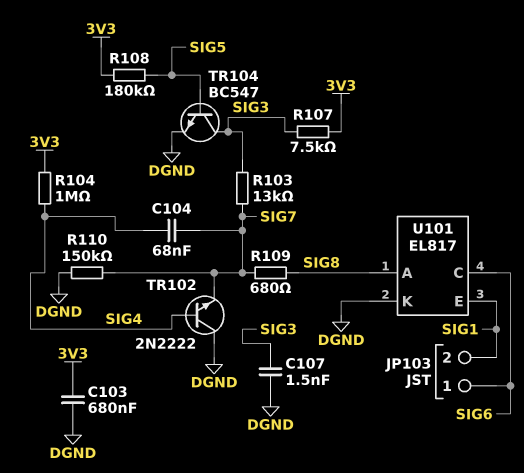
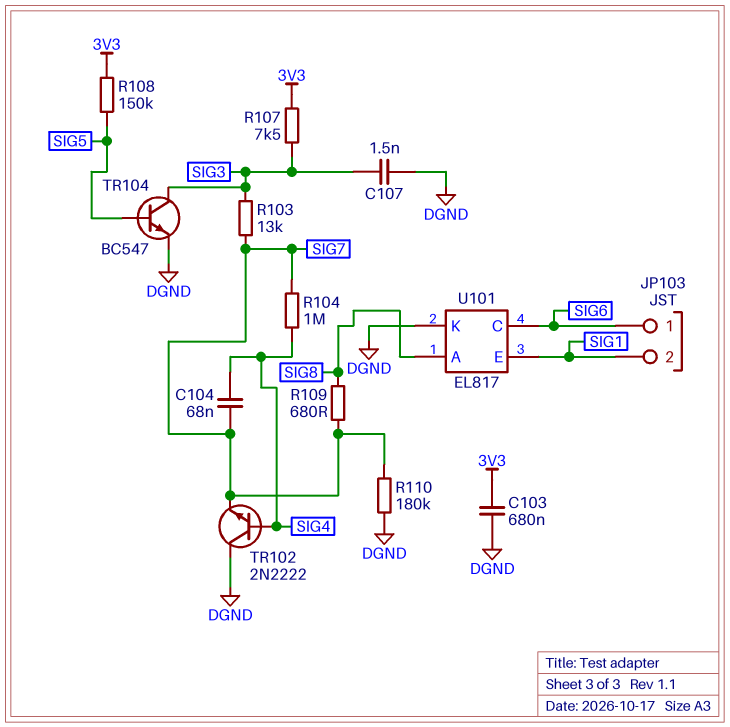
R104: 1M (3V3, SIG4) -> 1M (SIG4, SIG7)
R108: 180k (3V3, SIG5) -> 150k (3V3, SIG5)
R110: 150k (DGND, SIG7) -> 180k (DGND, SIG7)

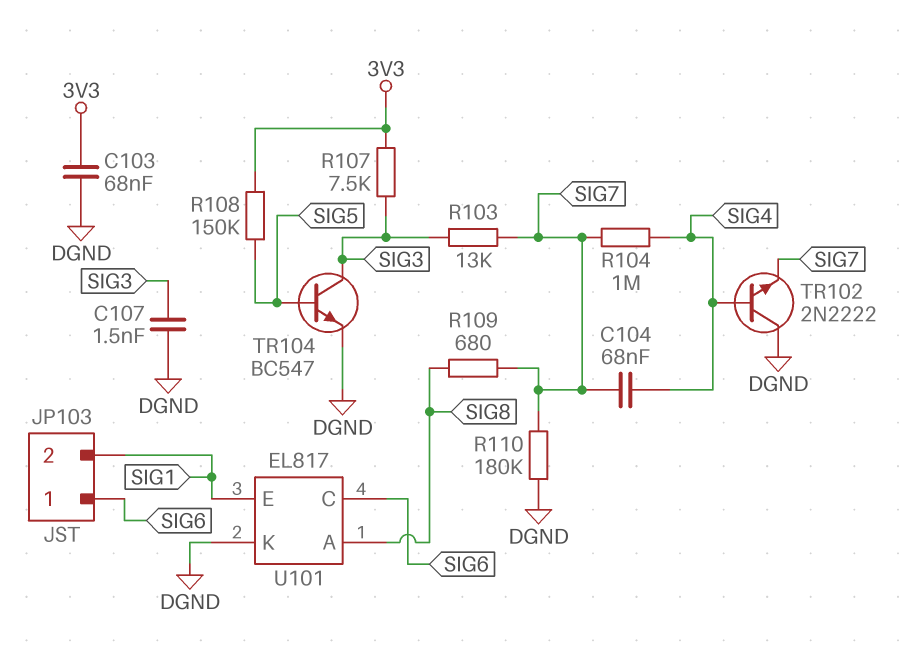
C103: 680nF (3V3, DGND) -> 68nF (3V3, DGND)

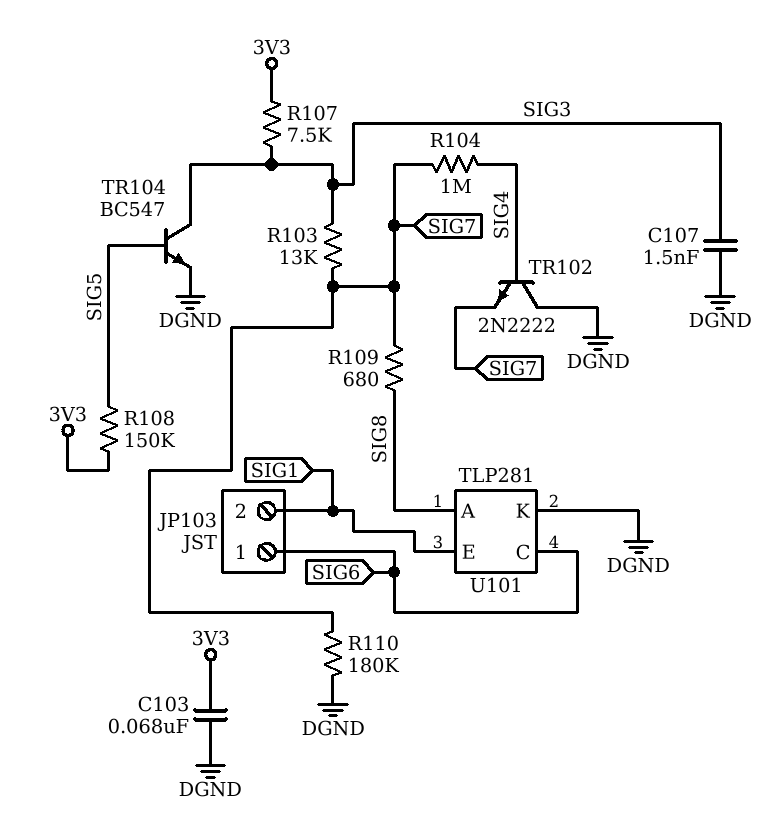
C104: 68nF (SIG4, SIG7) -> none
U101: EL817 -> TLP281

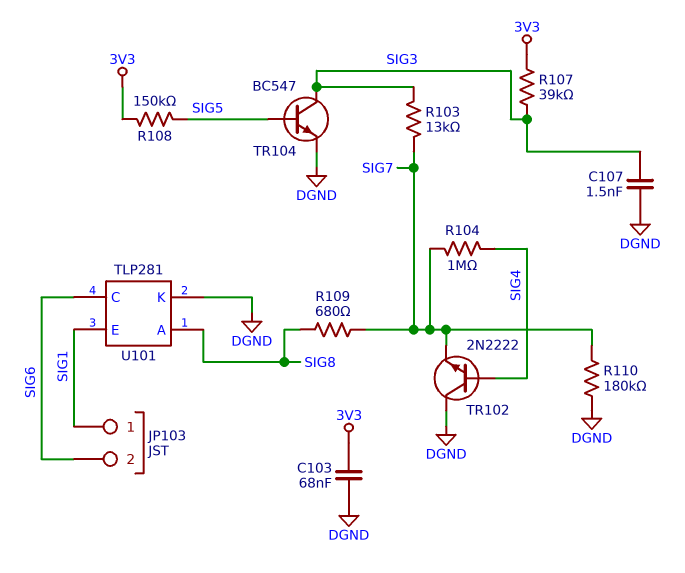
JP103 pin 1: SIG6 -> SIG1
JP103 pin 2: SIG1 -> SIG6
R107: 7.5k (3V3, SIG3) -> 39k (3V3, SIG3)

